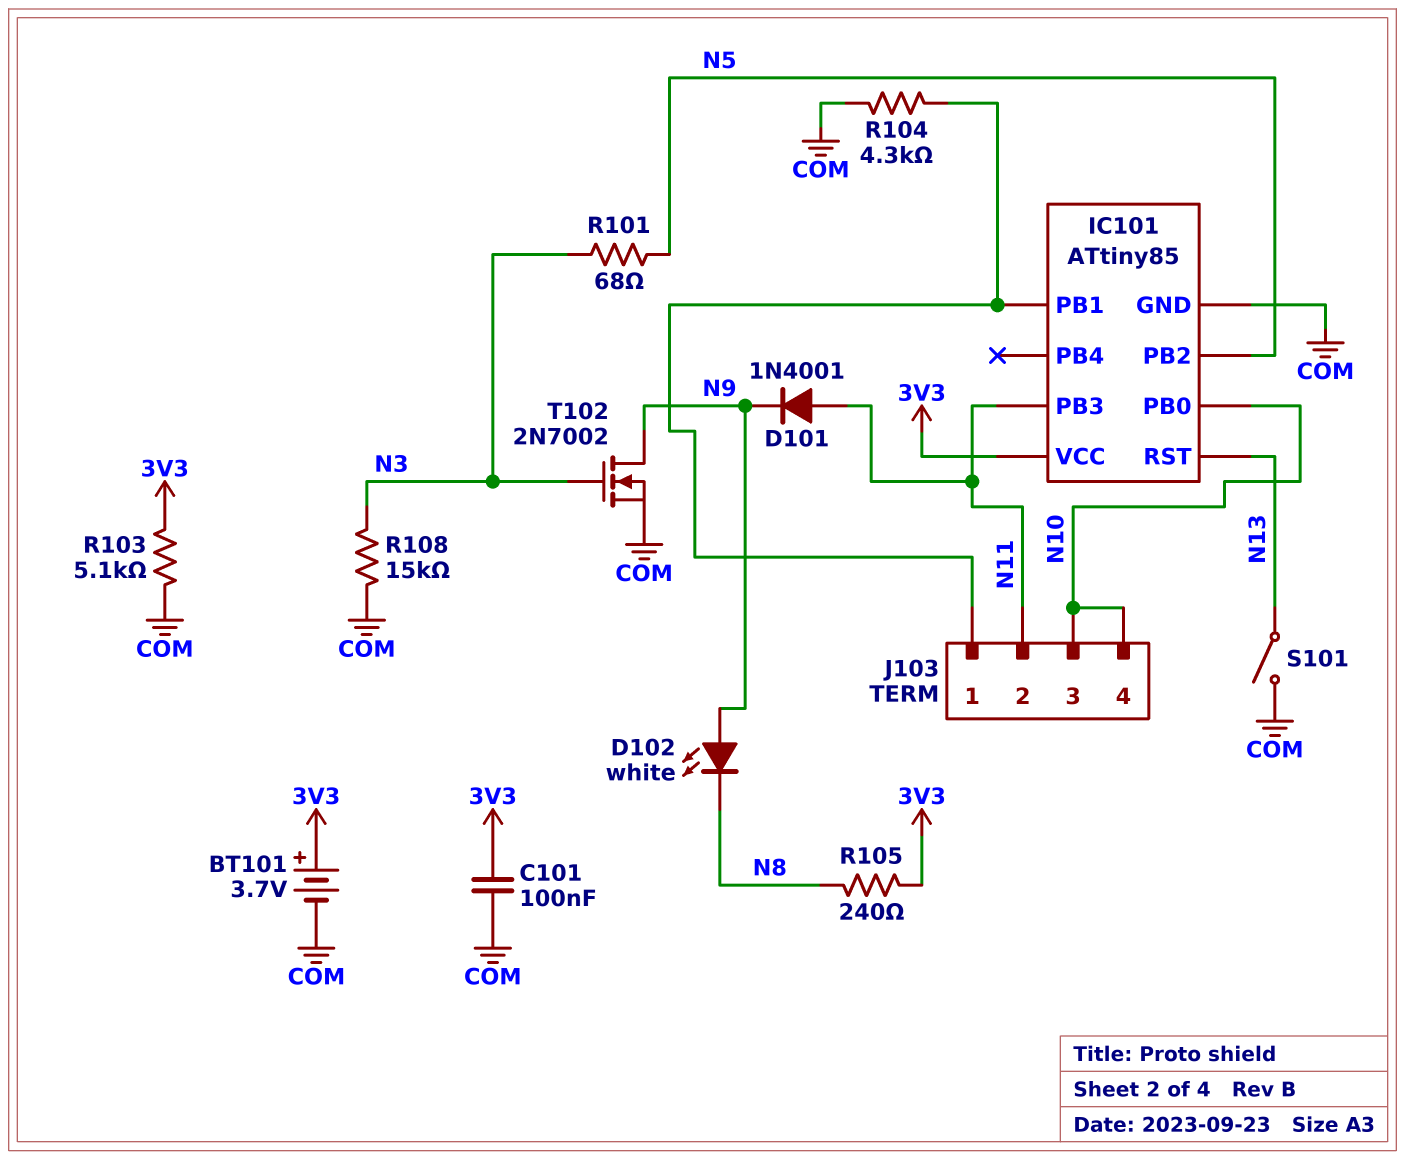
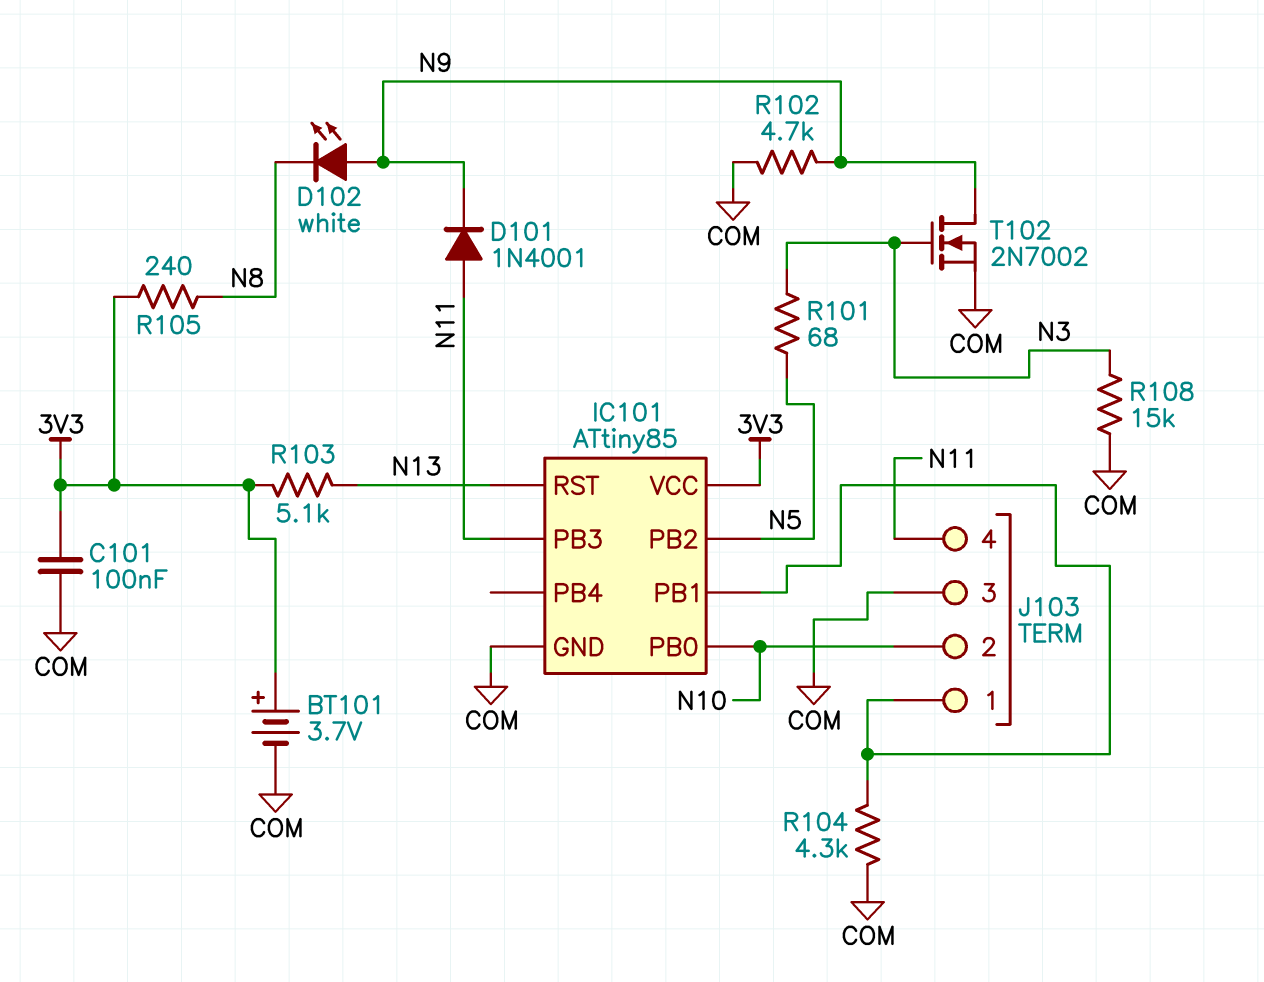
J103 pin 2: N11 -> N10
J103 pin 3: N10 -> COM
J103 pin 4: N10 -> N11
R102: none -> 4.7k (COM, N9)
R103: 5.1k (3V3, COM) -> 5.1k (3V3, N13)
S101: switch (COM, N13) -> none

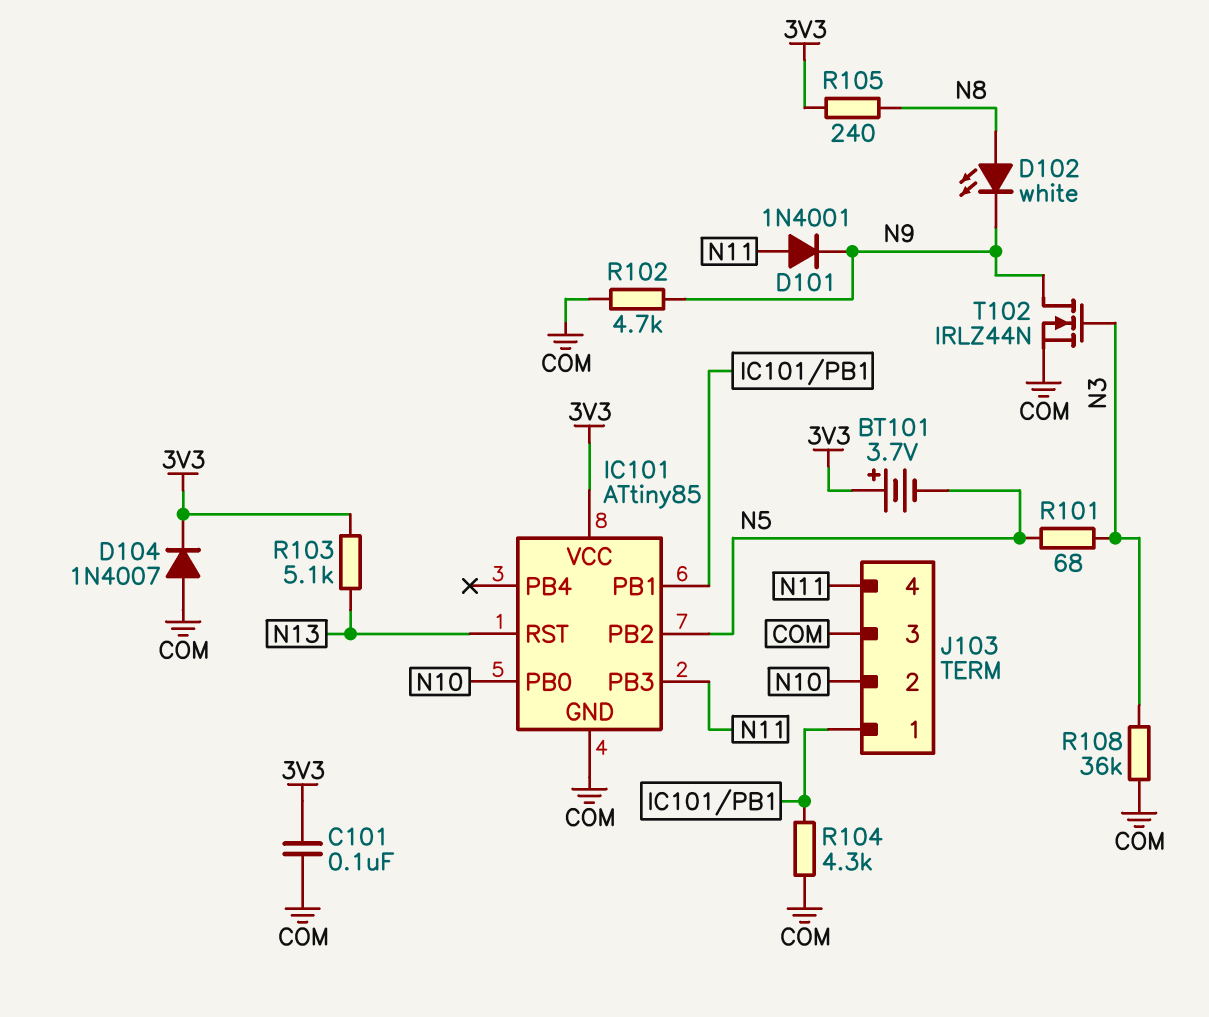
BT101: 3.7V (plus 3V3, minus COM) -> 3.7V (plus 3V3, minus N5)
D102: LED white (A N9, K N8) -> LED white (A N8, K N9)
D104: none -> diode 1N4007 (A COM, K 3V3)
R108: 15k (COM, N3) -> 36k (COM, N3)
T102: NMOS 2N7002 (G N3, D N9, S COM) -> NMOS IRLZ44N (G N3, D N9, S COM)

